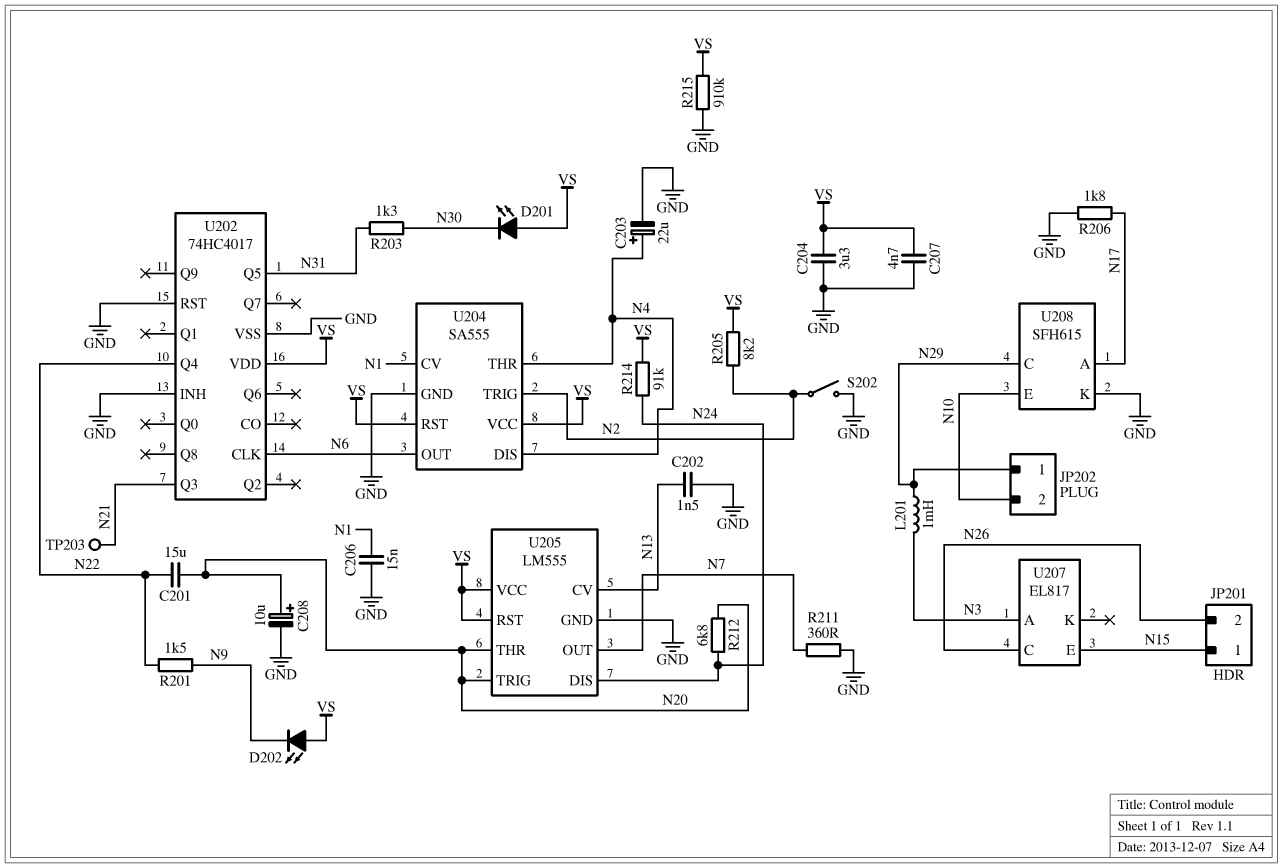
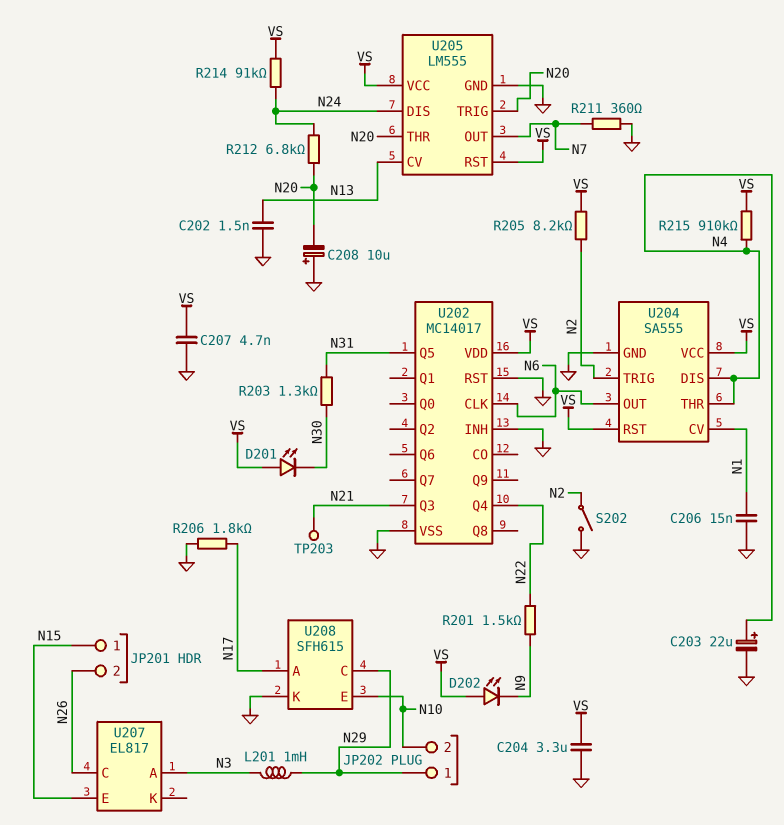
C201: 15uF (N20, N22) -> none
C208: 10uF (plus N20, minus GND) -> 10uF (plus GND, minus N20)
R215: 910k (GND, VS) -> 910k (N4, VS)
U202: 74HC4017 -> MC14017

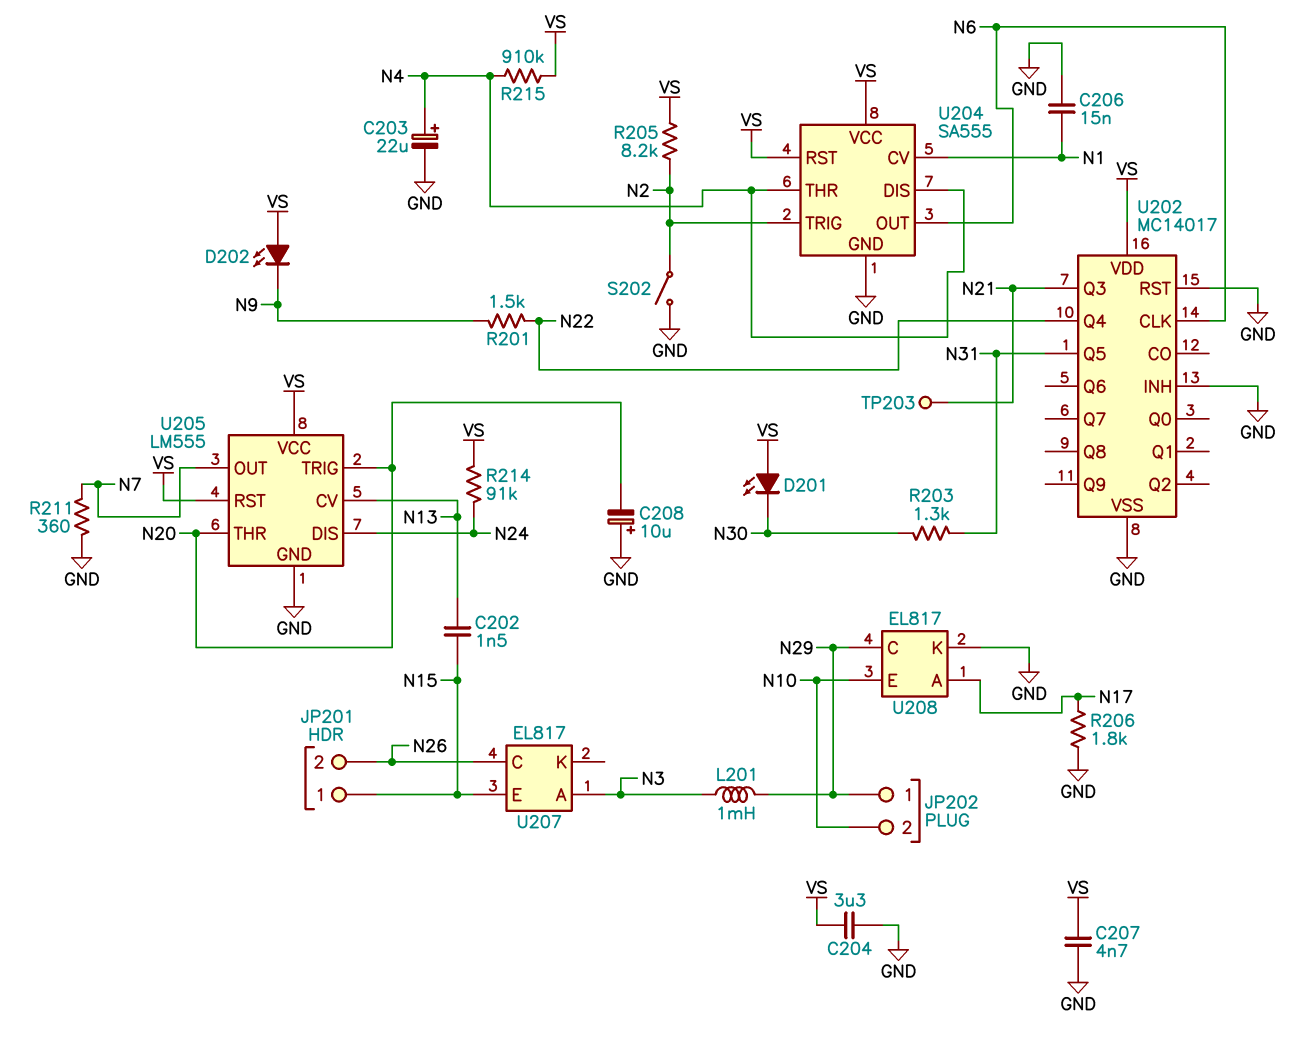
C202: 1.5nF (GND, N13) -> 1.5nF (N13, N15)
R212: 6.8k (N20, N24) -> none
U208: SFH615 -> EL817

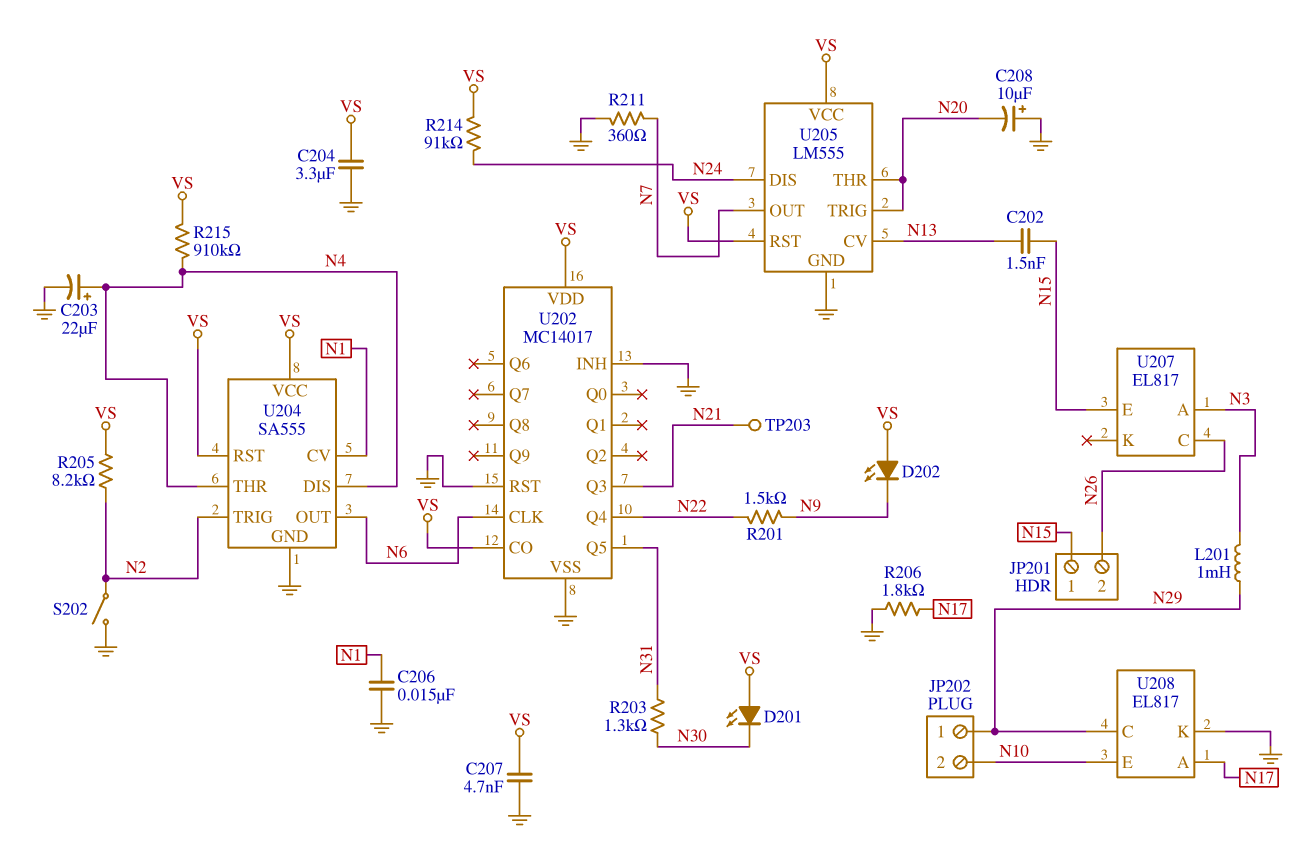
U202 pin CO: none -> VS

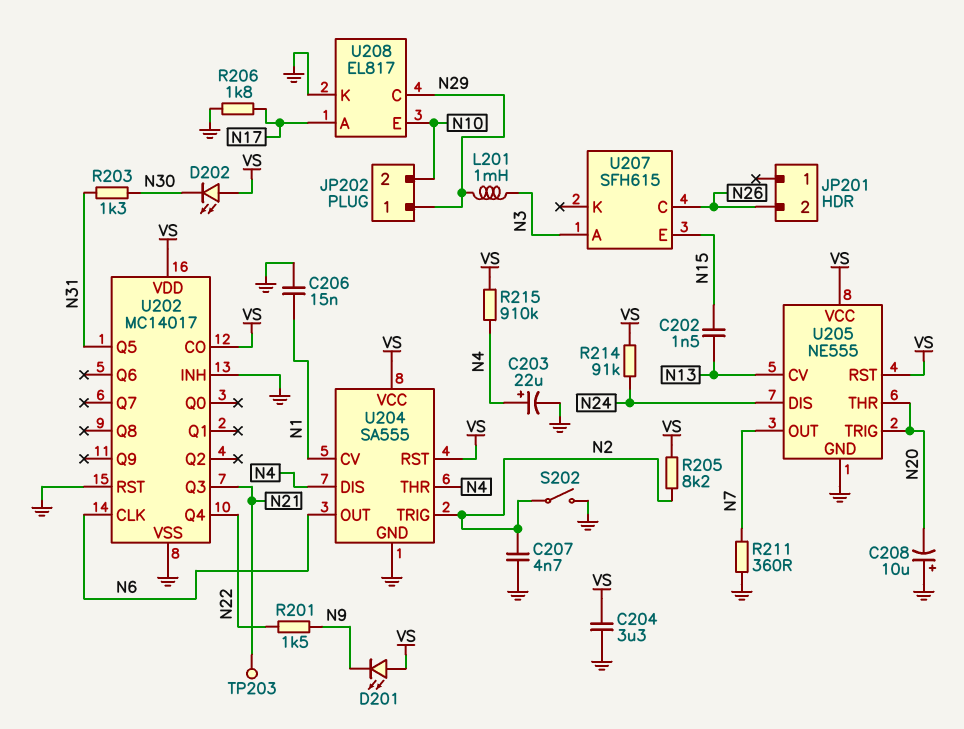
C207: 4.7nF (GND, VS) -> 4.7nF (GND, N2)
D201: LED (A VS, K N30) -> LED (A VS, K N9)
D202: LED (A VS, K N9) -> LED (A VS, K N30)
JP201 pin 1: N15 -> none
U205: LM555 -> NE555
U207: EL817 -> SFH615

